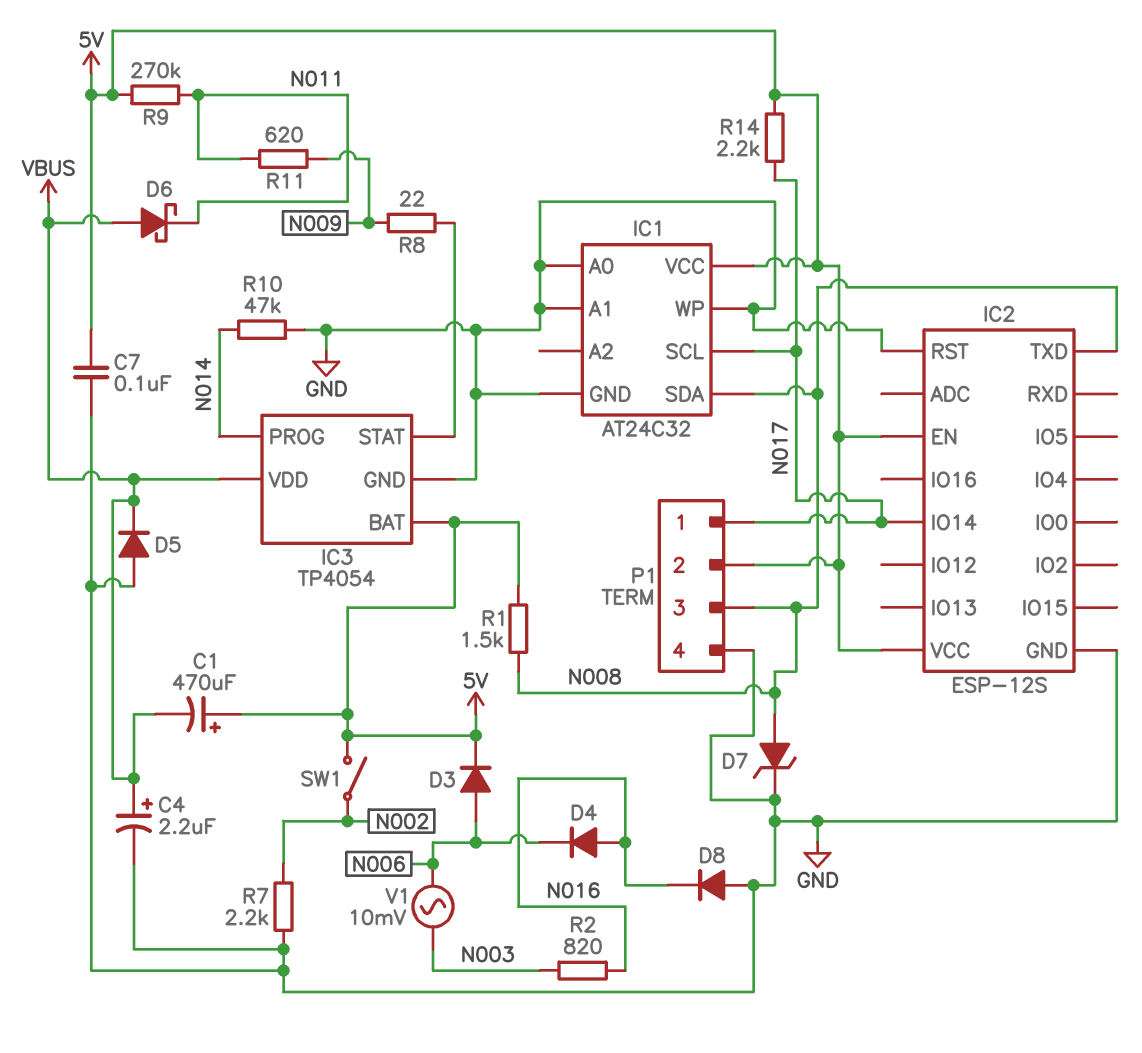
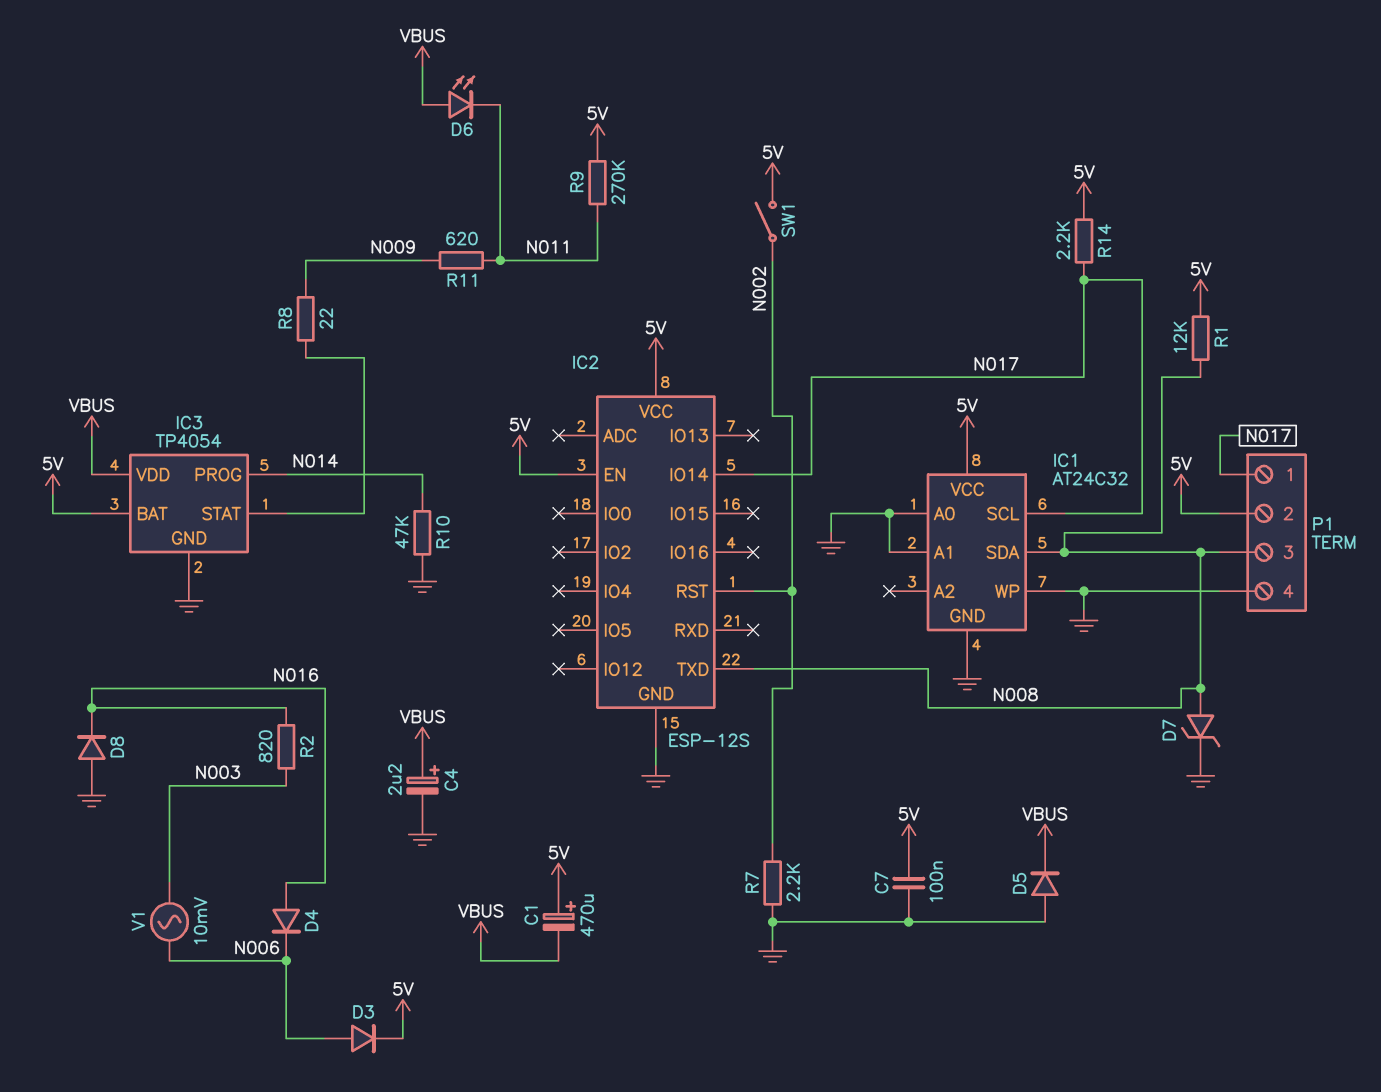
D6: schottky (A VBUS, K N011) -> LED (A VBUS, K N011)
IC2 pin RST: GND -> N002
R1: 1.5k (5V, N008) -> 12k (5V, N008)

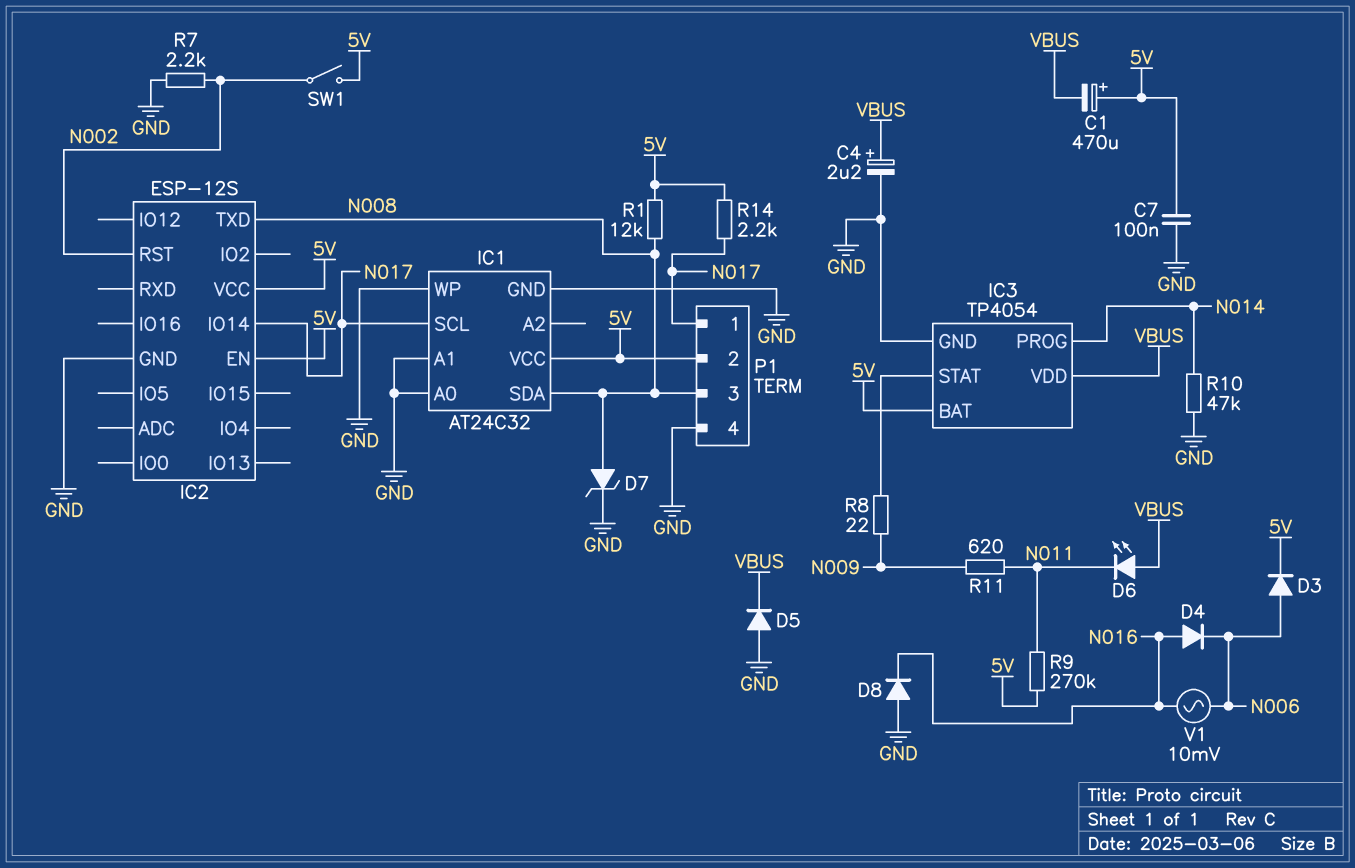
R2: 820 (N003, N016) -> none
V1: AC 10mV (N003, N006) -> AC 10mV (N006, N016)

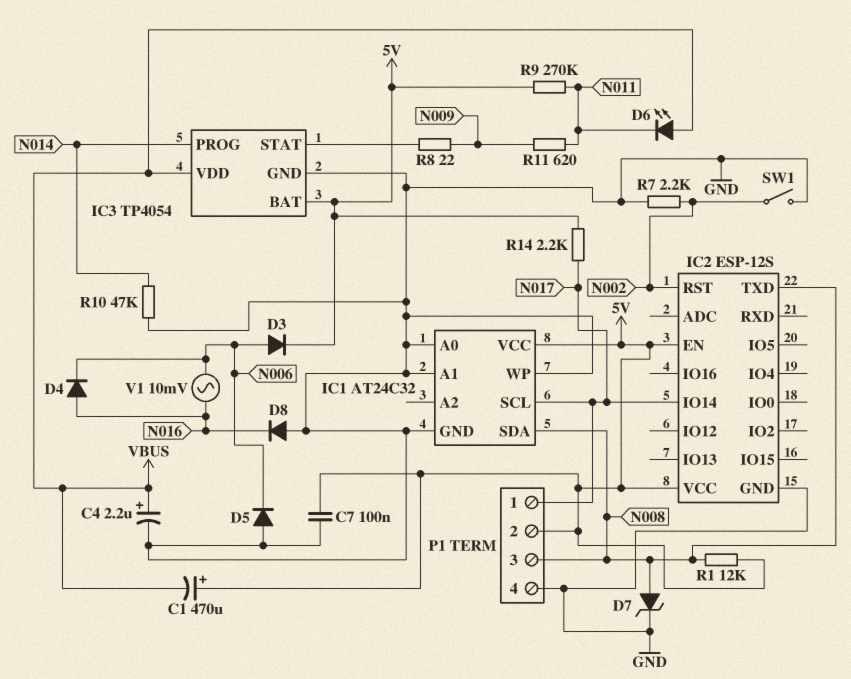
D5: diode (A GND, K VBUS) -> diode (A GND, K N006)
SW1: switch (5V, N002) -> switch (GND, N002)

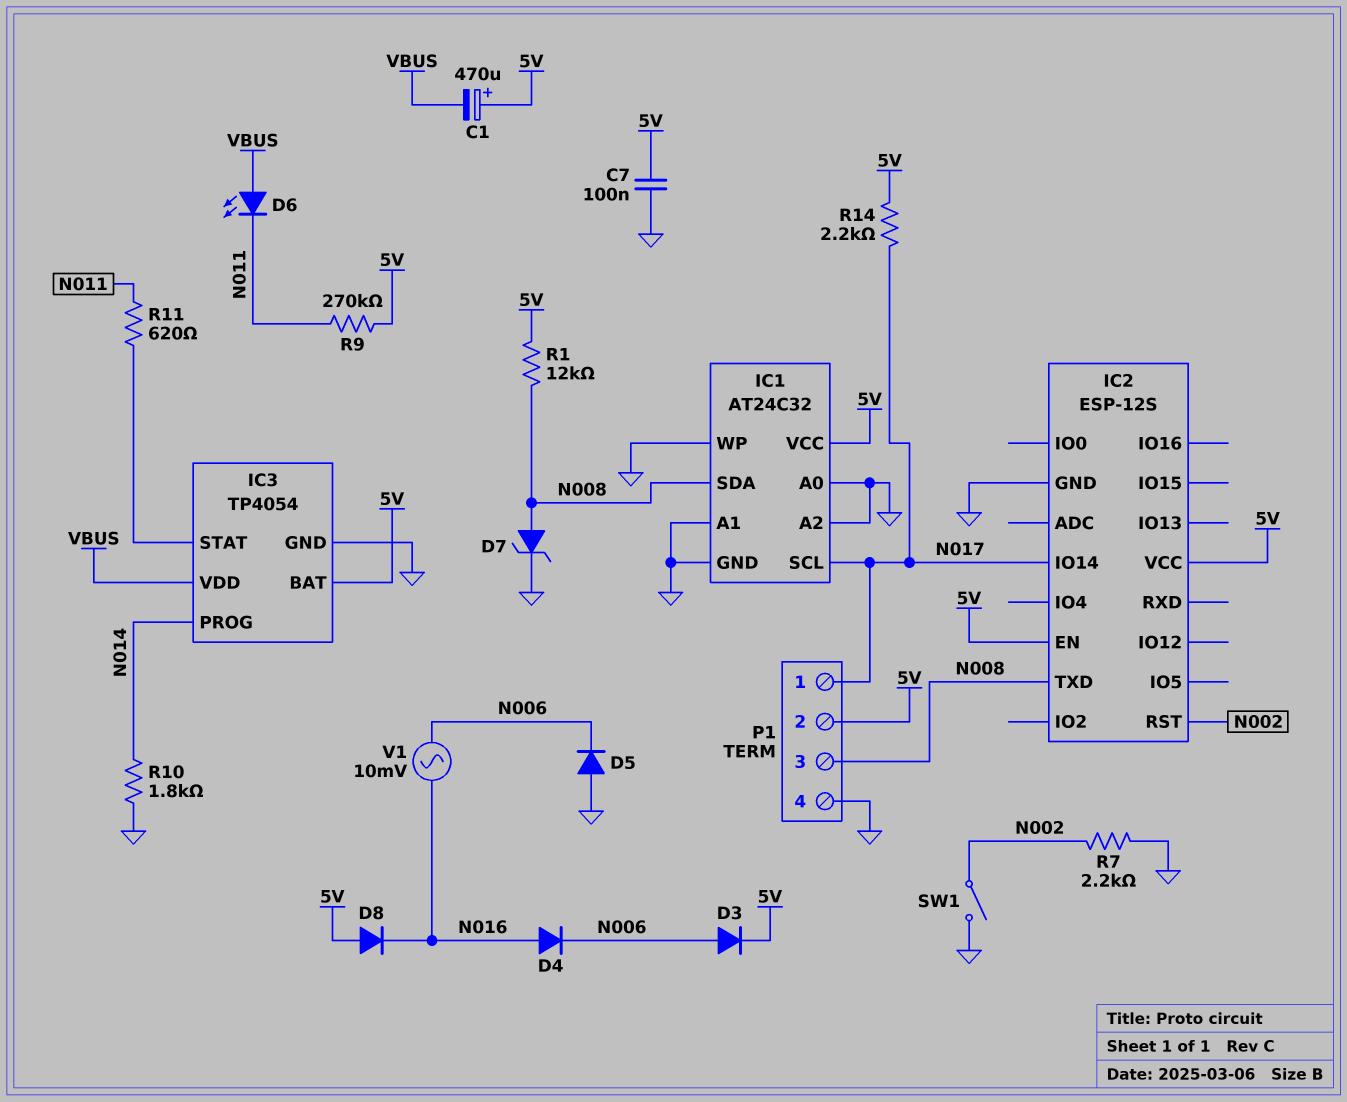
C4: 2.2uF (plus VBUS, minus GND) -> none
D8: diode (A GND, K N016) -> diode (A 5V, K N016)
IC1 pin A2: none -> GND
R8: 22 (IC3/STAT, N009) -> none
R10: 47k (GND, N014) -> 1.8k (GND, N014)
R11: 620 (N009, N011) -> 620 (IC3/STAT, N011)

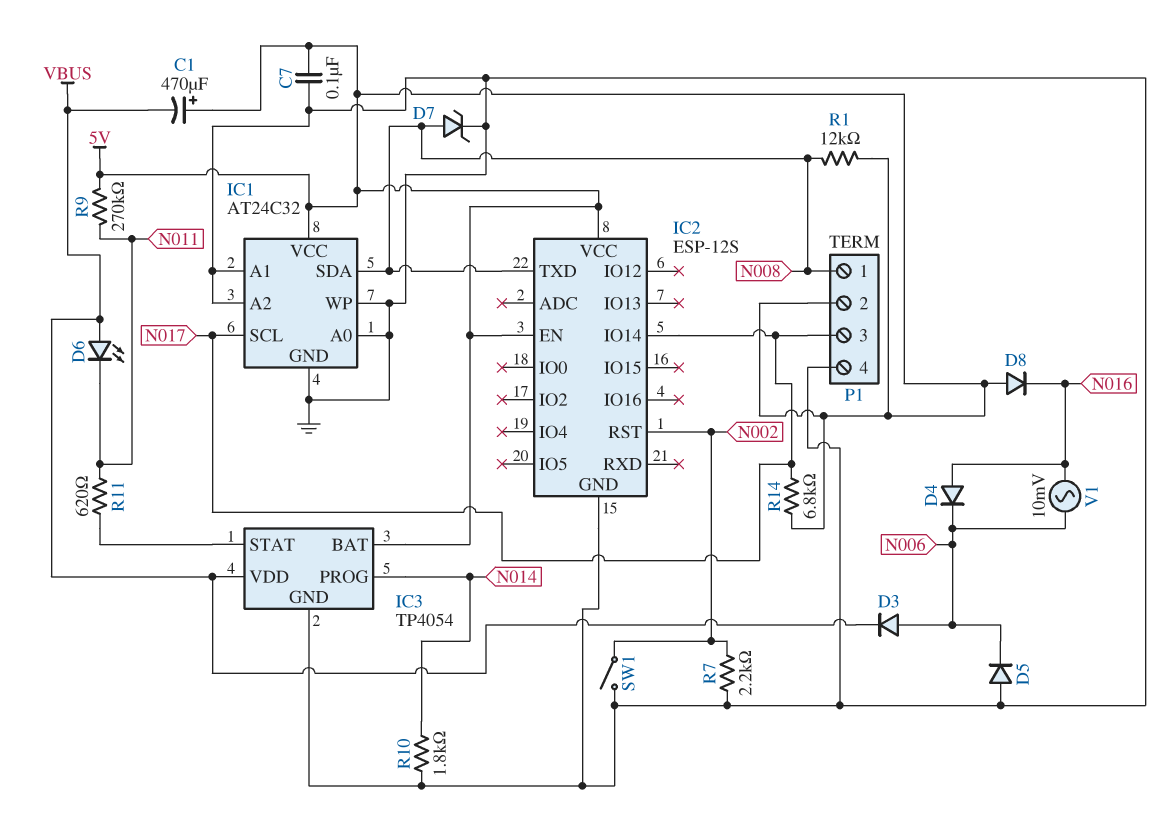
D3: diode (A N006, K 5V) -> diode (A N006, K VBUS)
P1 pin 1: N017 -> N008
P1 pin 3: N008 -> N017
R14: 2.2k (5V, N017) -> 6.8k (5V, N017)

